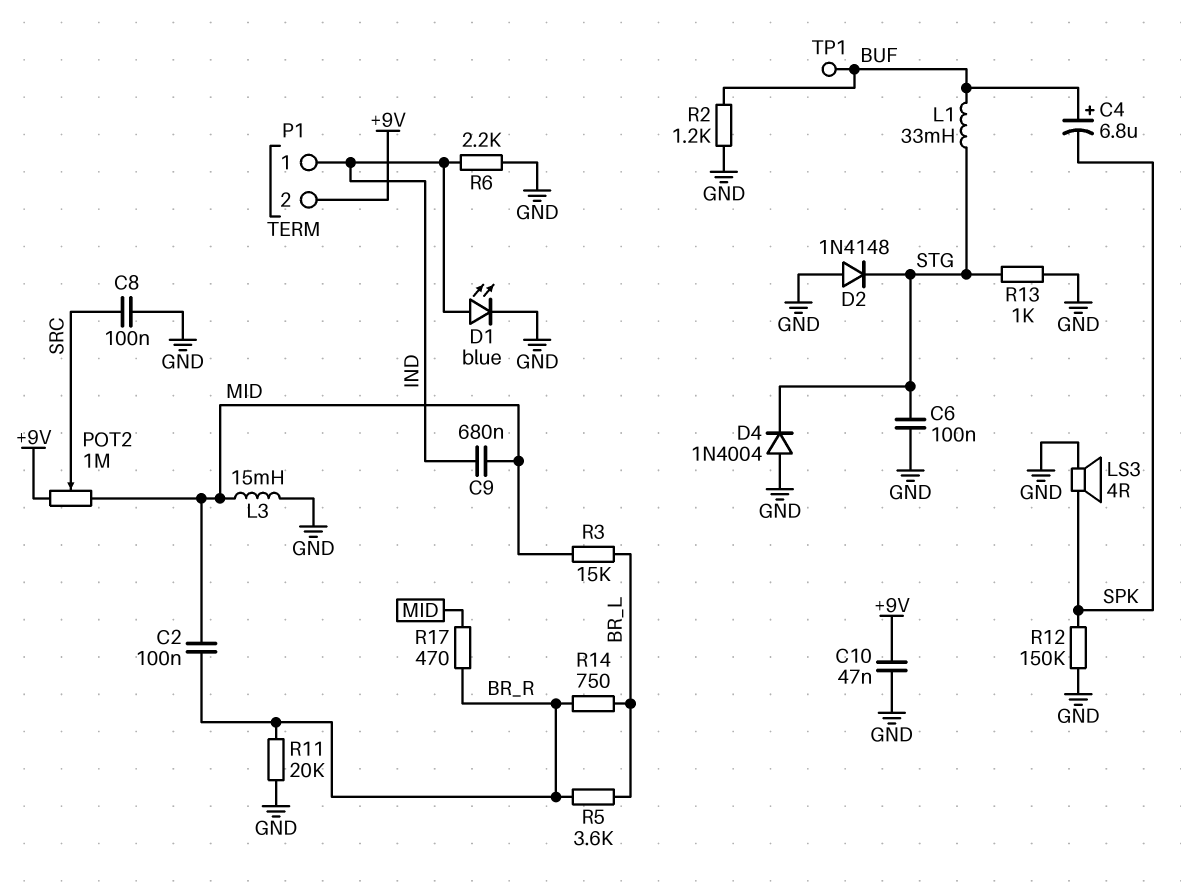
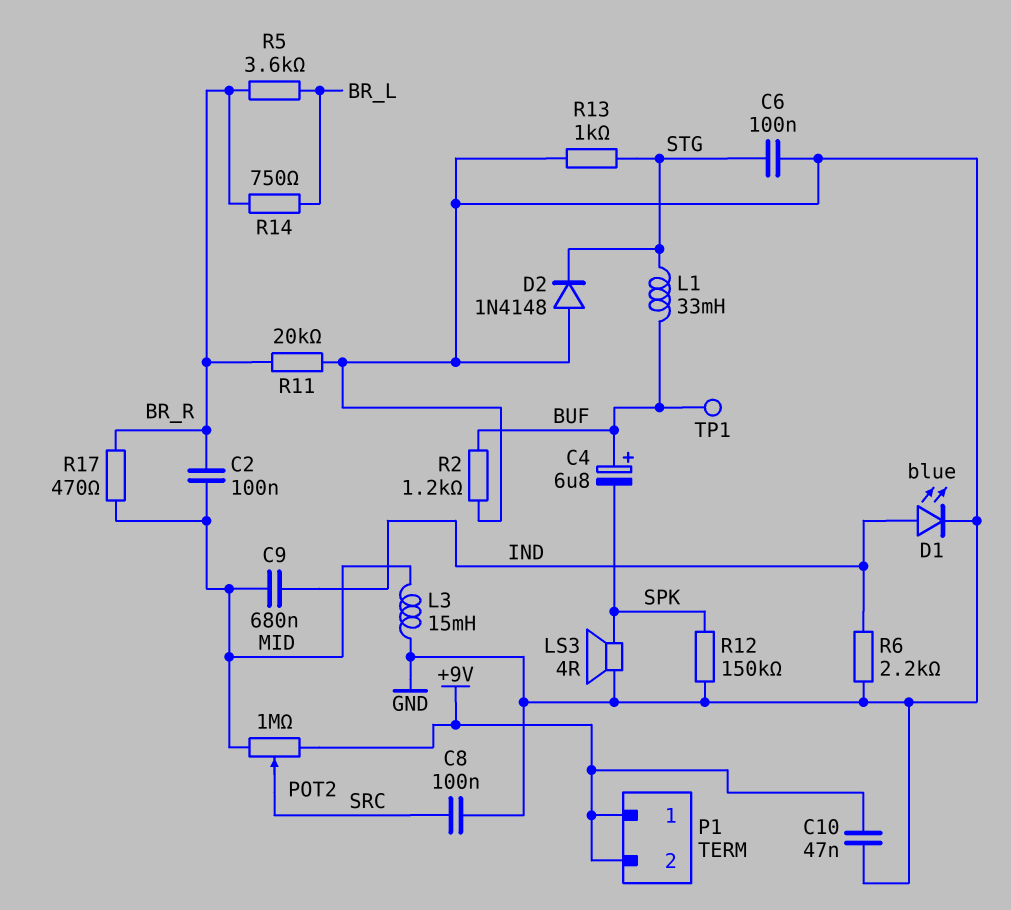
D4: diode 1N4004 (A GND, K STG) -> none
P1 pin 1: IND -> +9V
R3: 15k (BR_L, MID) -> none

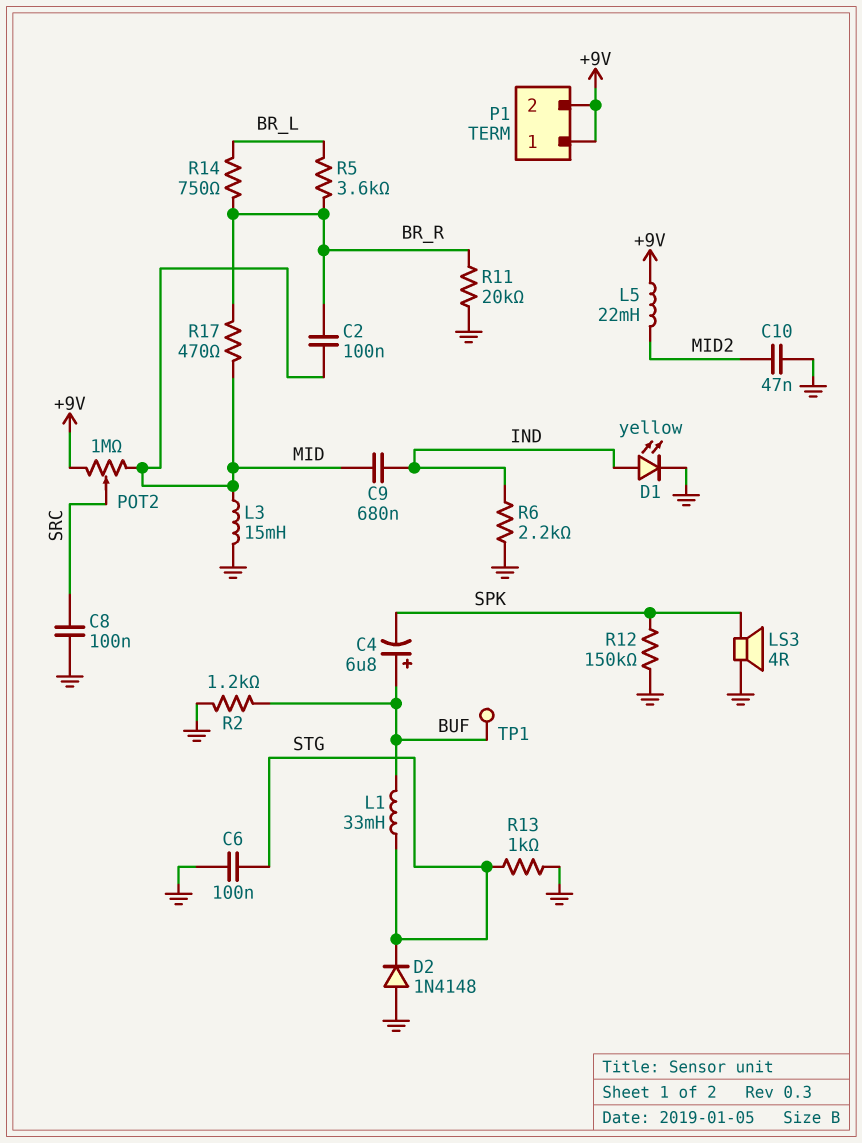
C10: 47nF (+9V, GND) -> 47nF (GND, MID2)
D1: LED blue (A IND, K GND) -> LED yellow (A IND, K GND)
L5: none -> 22mH (+9V, MID2)

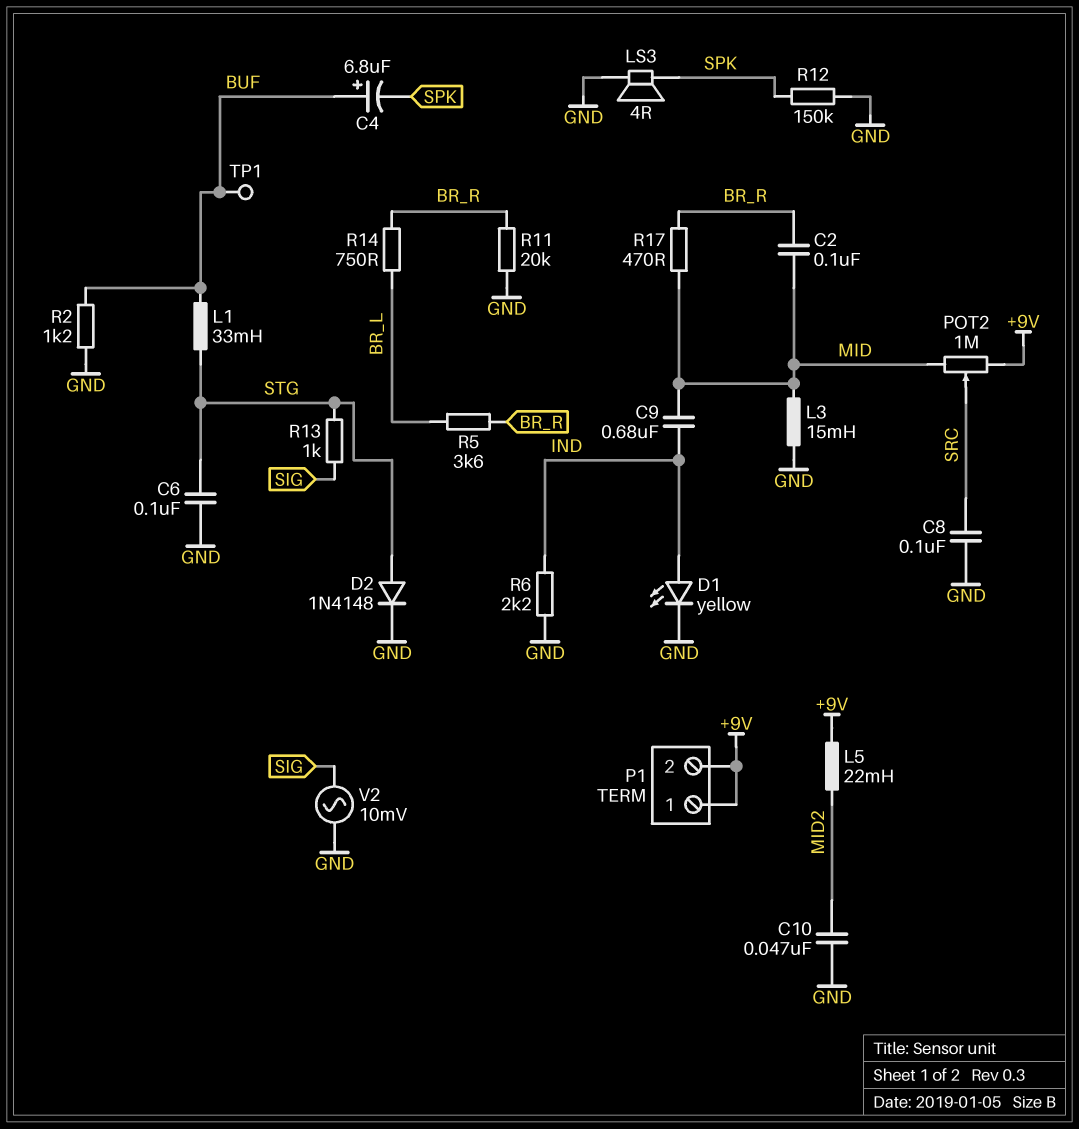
D2: diode 1N4148 (A GND, K STG) -> diode 1N4148 (A STG, K GND)
R13: 1k (GND, STG) -> 1k (SIG, STG)
V2: none -> AC 10mV (GND, SIG)

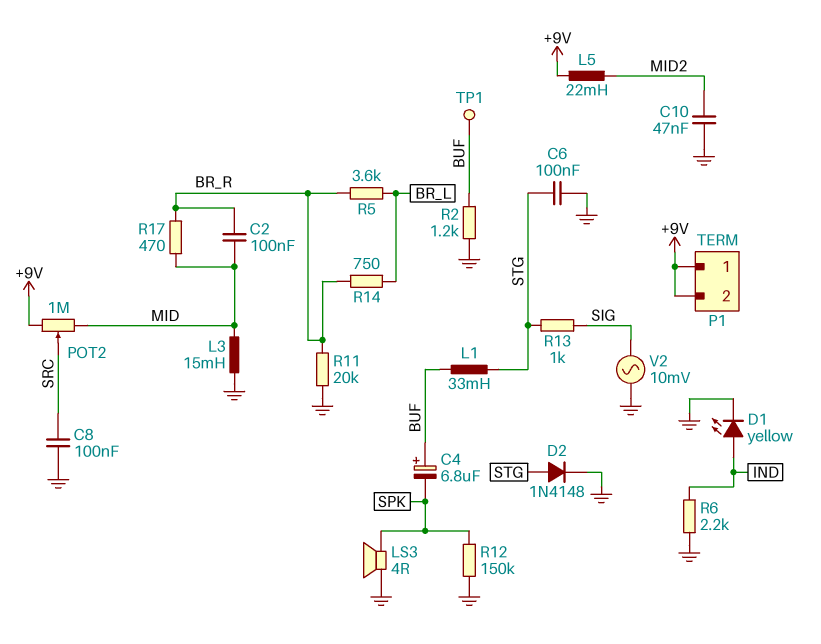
C9: 680nF (IND, MID) -> none

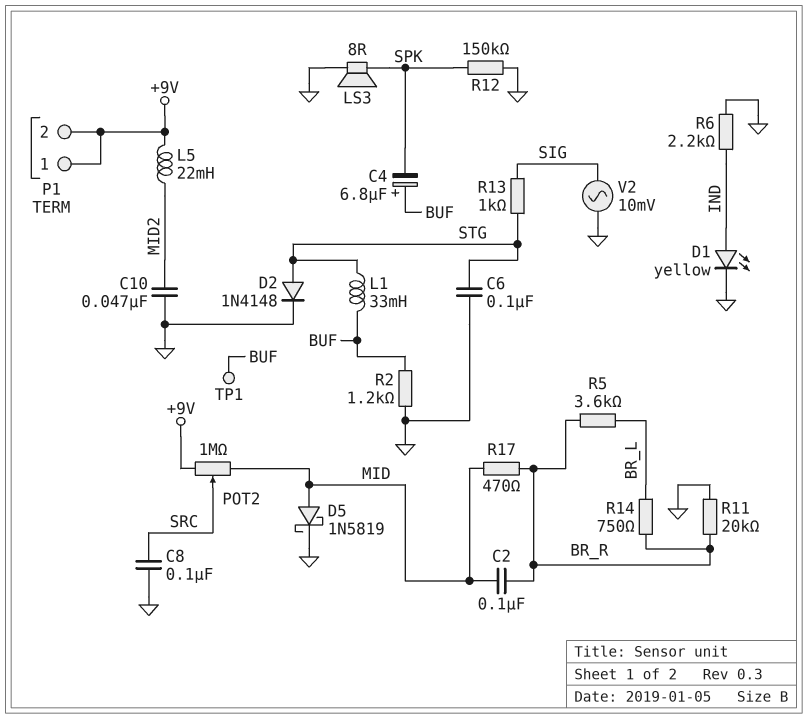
D5: none -> schottky 1N5819 (A MID, K GND)
L3: 15mH (GND, MID) -> none
LS3: speaker 4R (GND, SPK) -> speaker 8R (GND, SPK)

